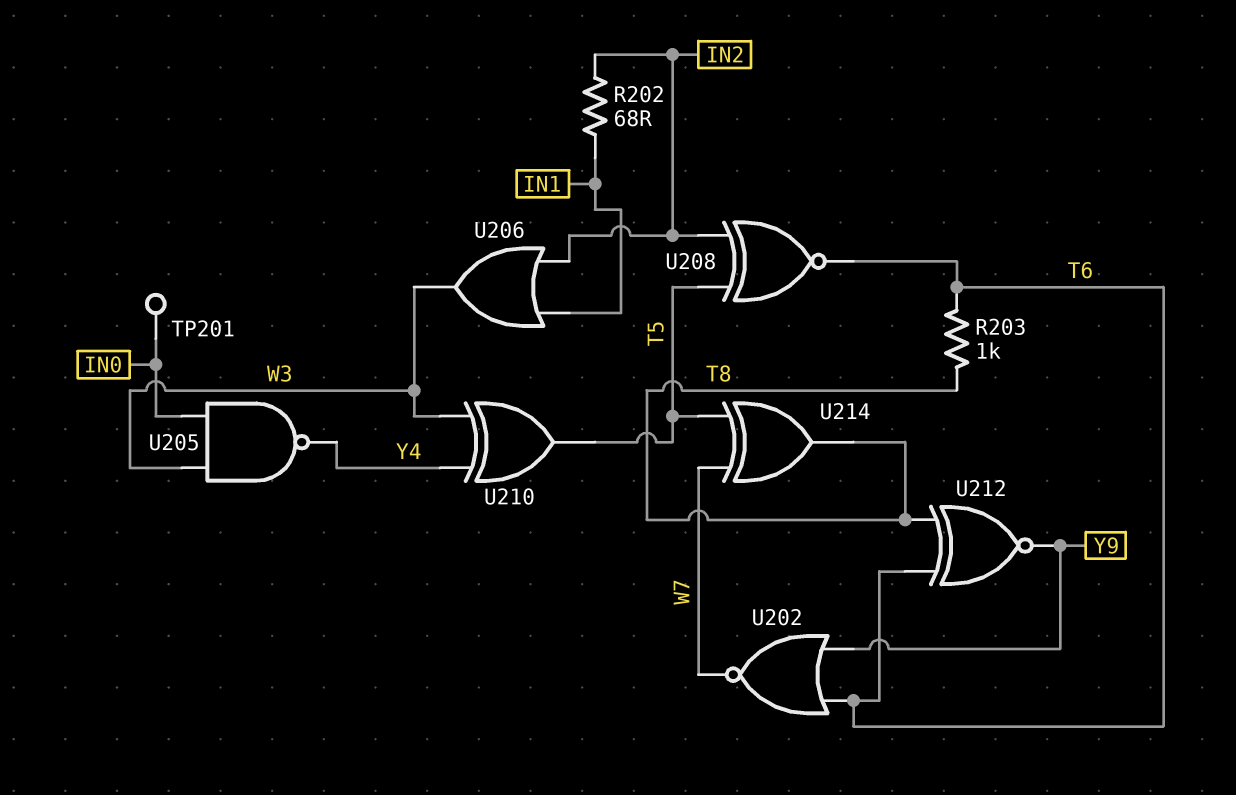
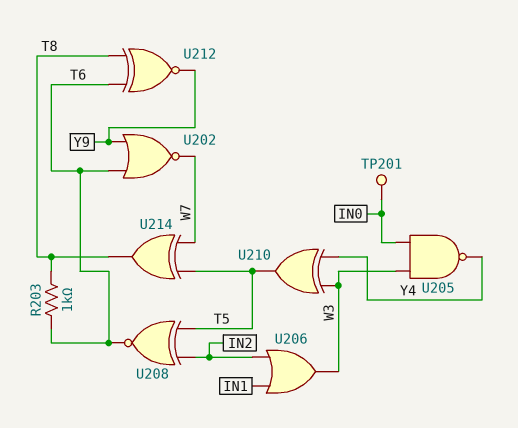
R202: 68 (IN1, IN2) -> none

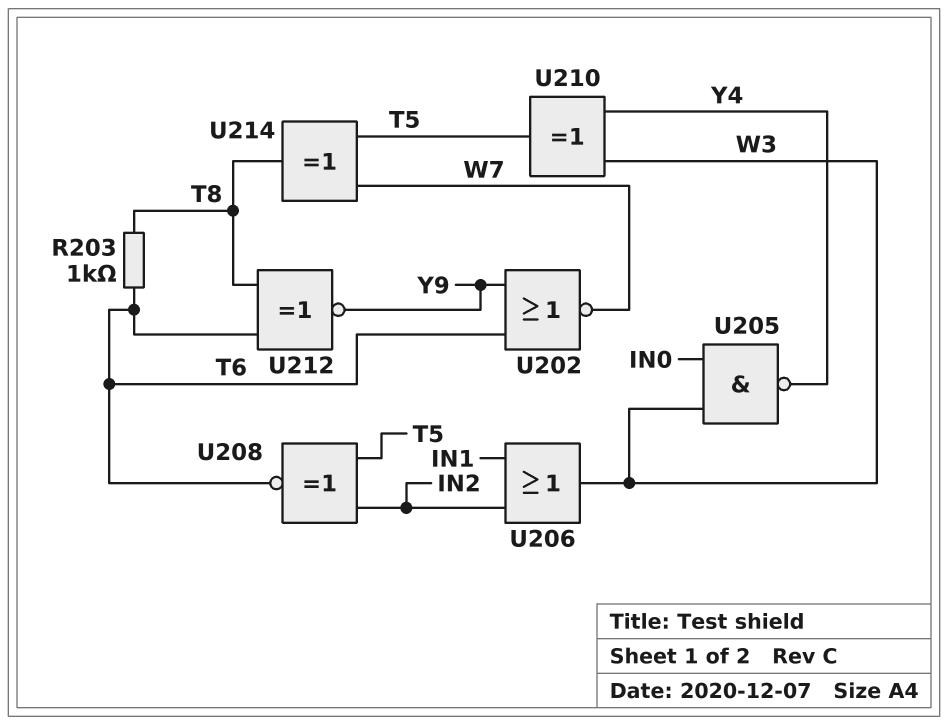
TP201: test point (IN0) -> none

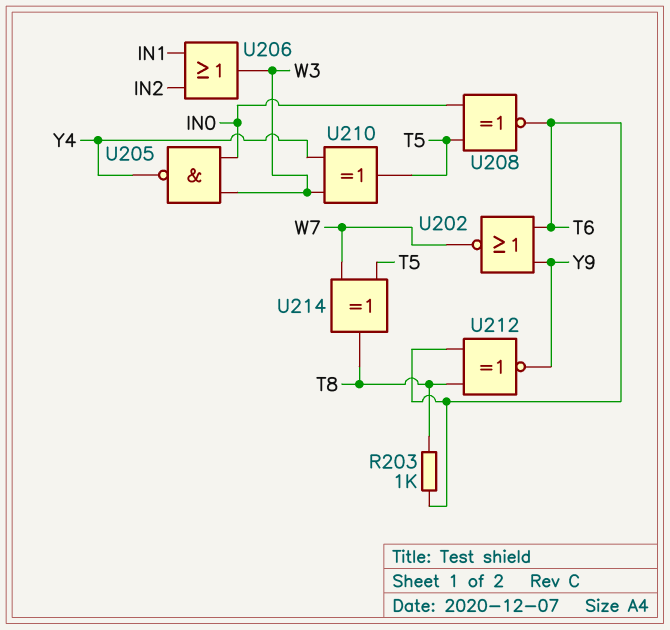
U208: XNOR (in IN2, in T5, out T6) -> XNOR (in IN0, in T5, out T6)

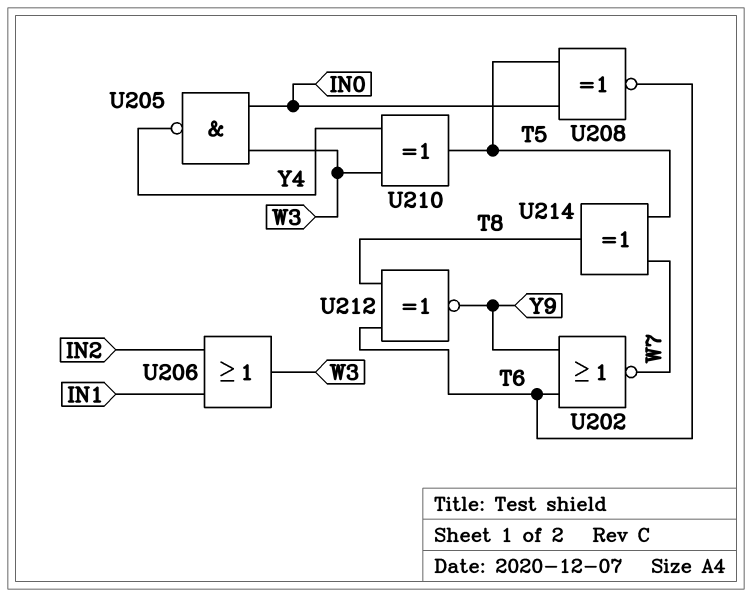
R203: 1k (T6, T8) -> none

